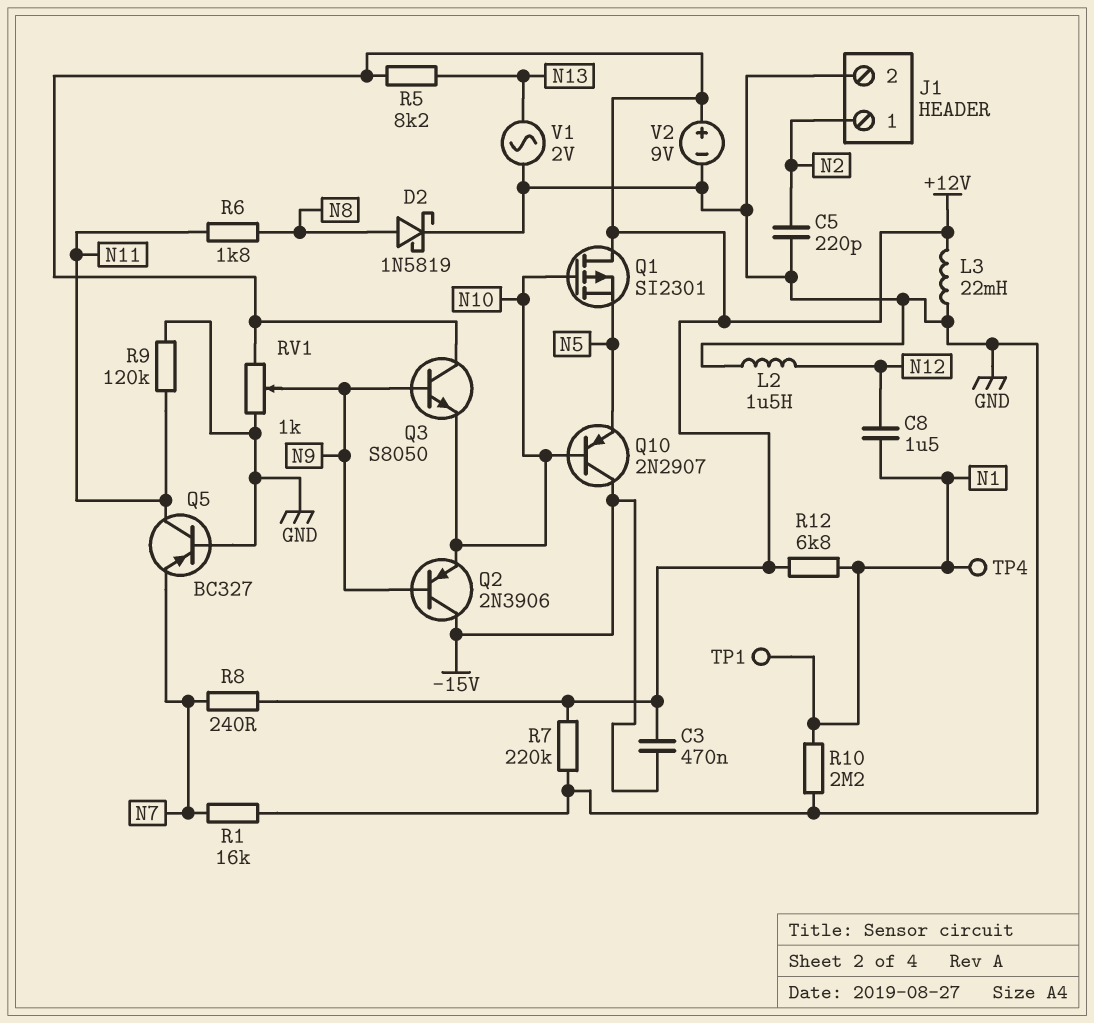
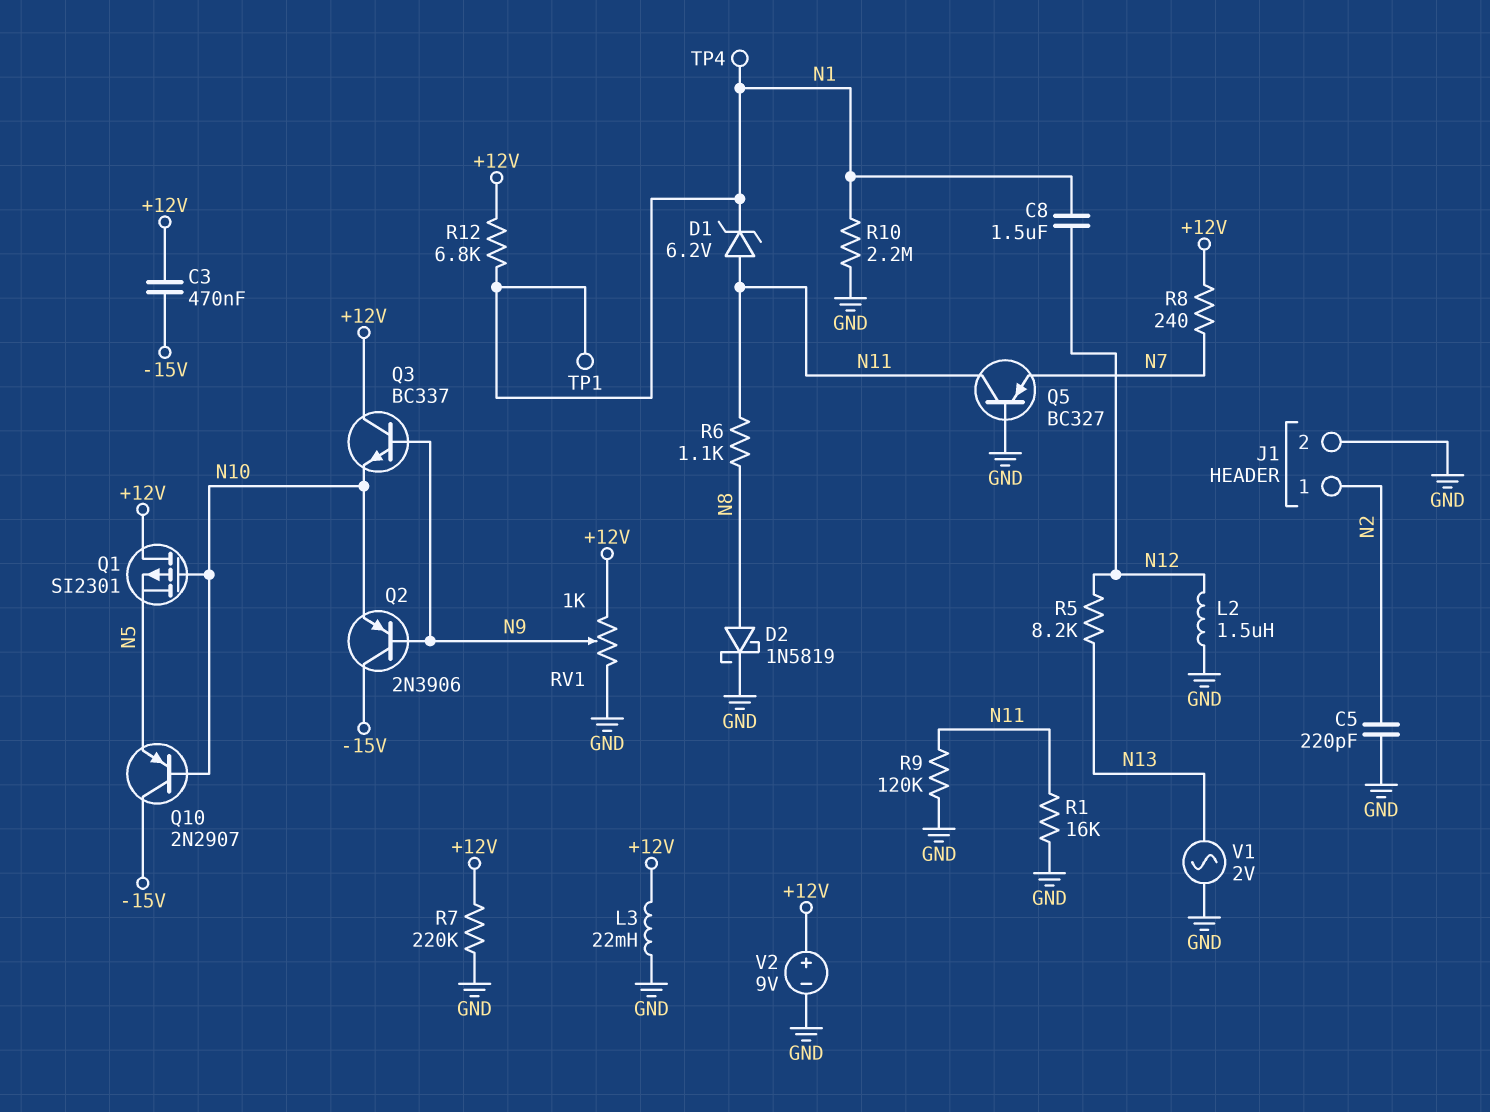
D1: none -> zener 6.2V (A N11, K N1)
Q3: NPN S8050 (B N9, C +12V, E N10) -> NPN BC337 (B N9, C +12V, E N10)
R1: 16k (GND, N7) -> 16k (GND, N11)
R5: 8.2k (+12V, N13) -> 8.2k (N12, N13)
R6: 1.8k (N8, N11) -> 1.1k (N8, N11)

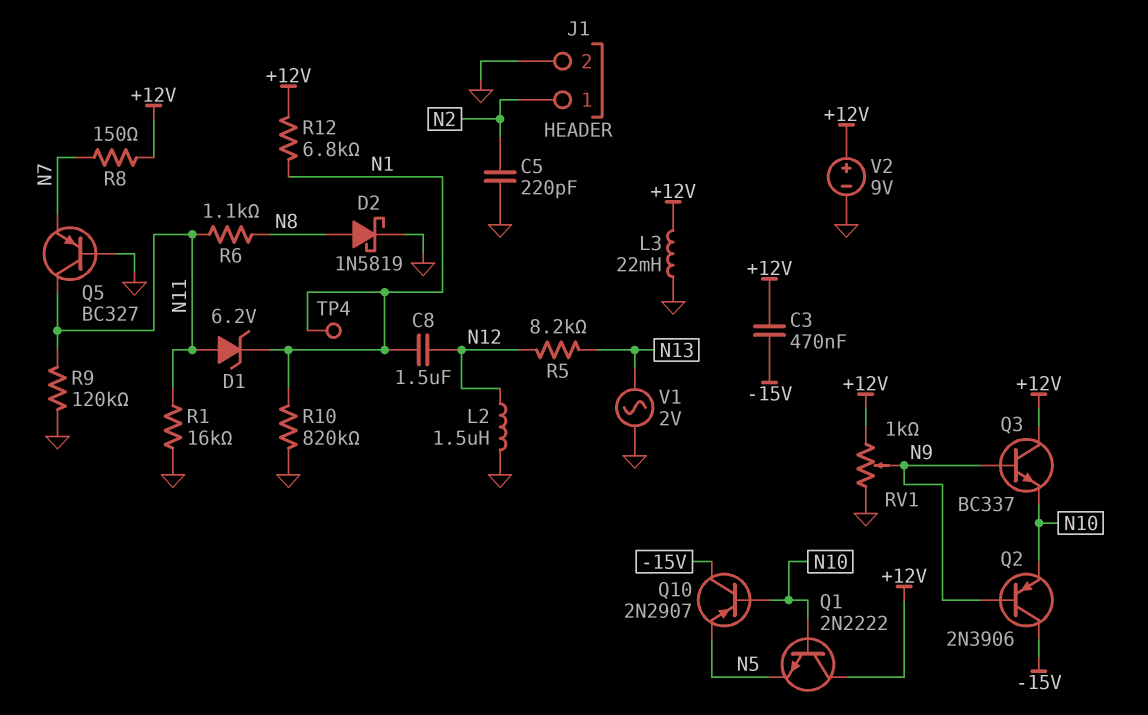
Q1: PMOS SI2301 (G N10, D +12V, S N5) -> NPN 2N2222 (B N10, C +12V, E N5)
R7: 220k (+12V, GND) -> none
R8: 240 (+12V, N7) -> 150 (+12V, N7)
R10: 2.2M (GND, N1) -> 820k (GND, N1)
TP1: test point (N1) -> none

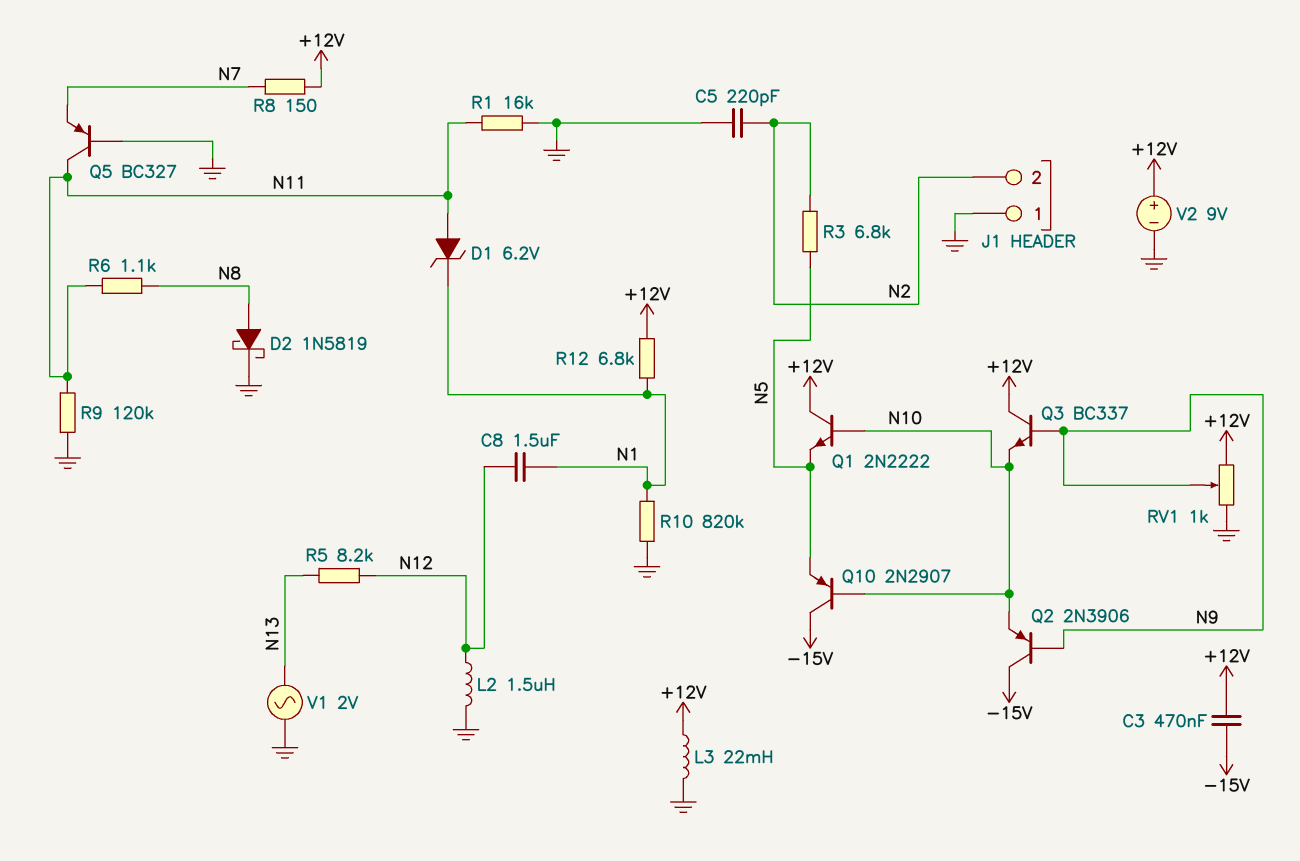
J1 pin 1: N2 -> GND
J1 pin 2: GND -> N2
R3: none -> 6.8k (N2, N5)
TP4: test point (N1) -> none

